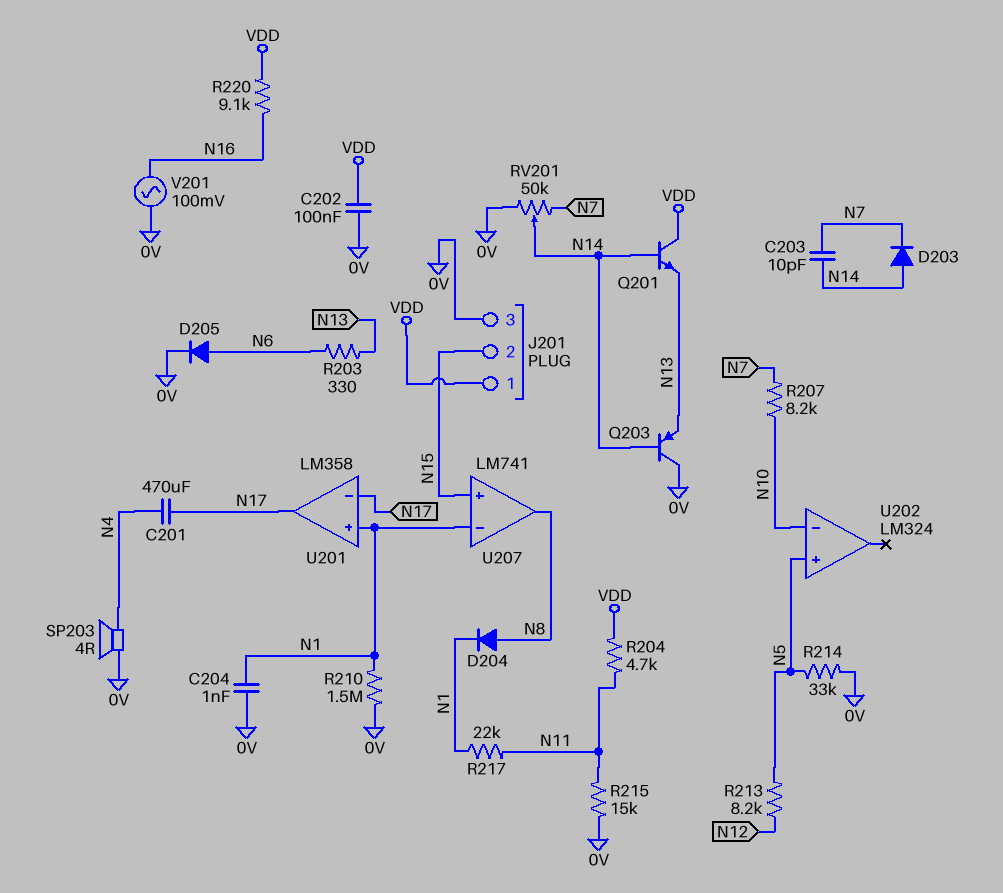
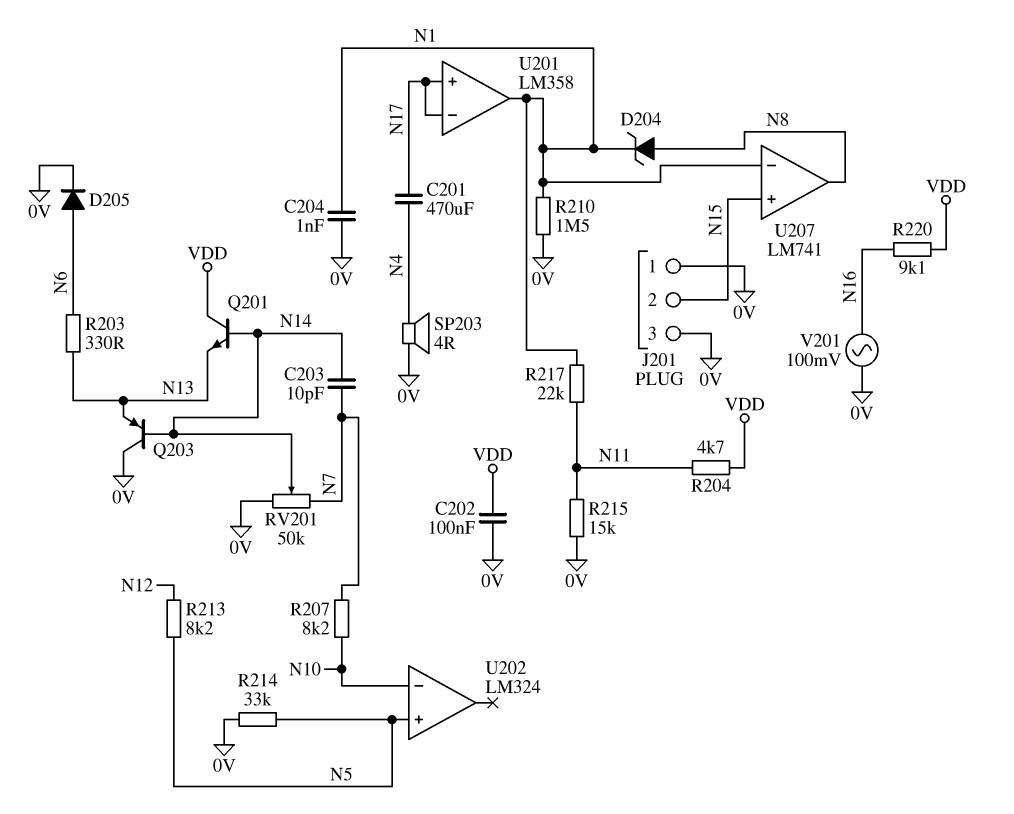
D203: diode (A N14, K N7) -> none
D204: diode (A N8, K N1) -> zener (A N8, K N1)
J201 pin 1: VDD -> 0V
U201 pin in+: N1 -> N17
U201 pin out: N17 -> N1

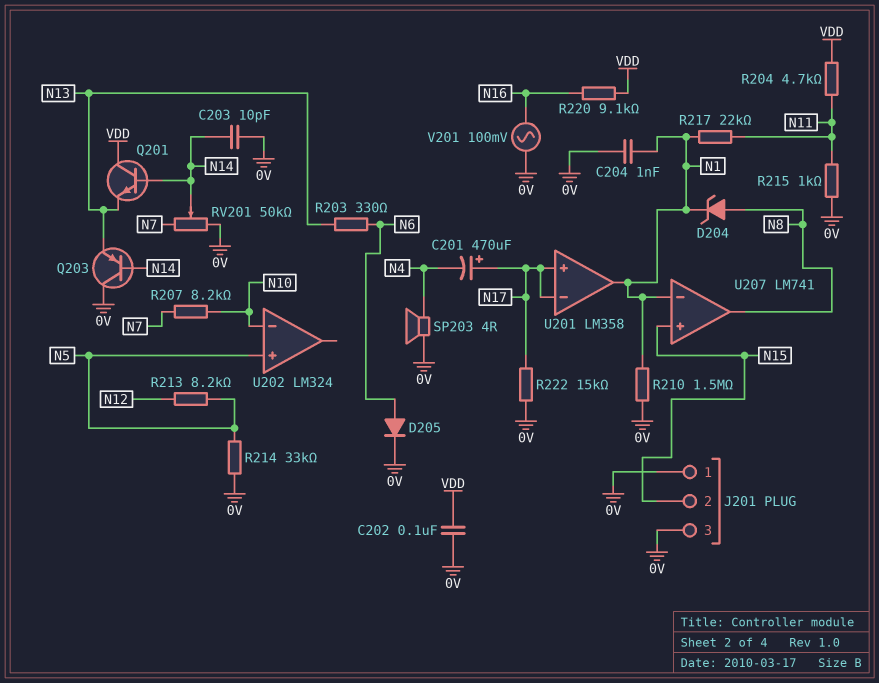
C201: 470uF (N4, N17) -> 470uF (plus N17, minus N4)
C203: 10pF (N7, N14) -> 10pF (0V, N14)
R215: 15k (0V, N11) -> 1k (0V, N11)
R222: none -> 15k (0V, N17)

